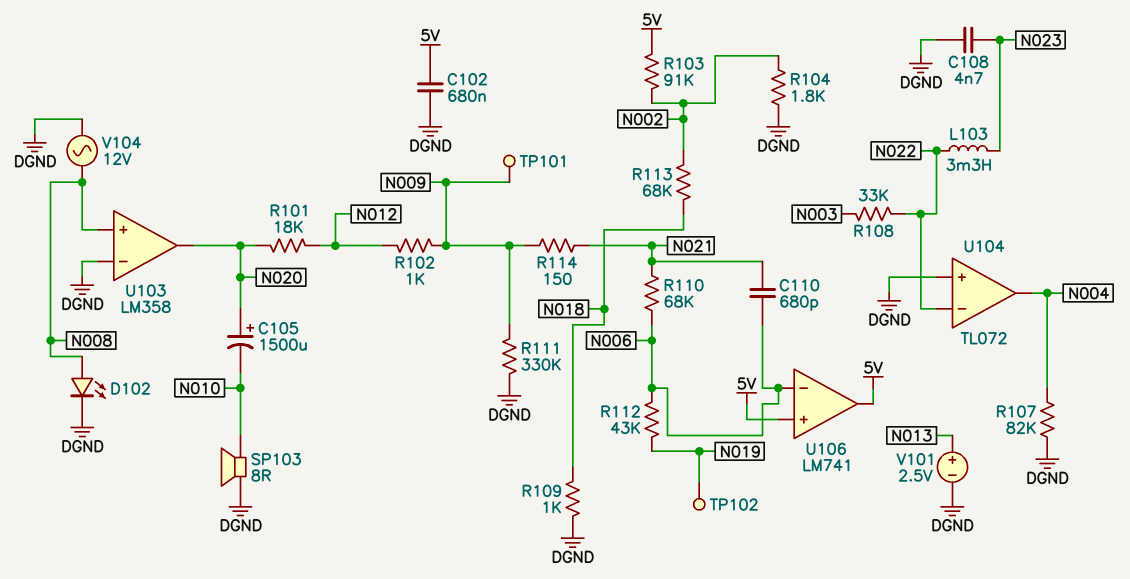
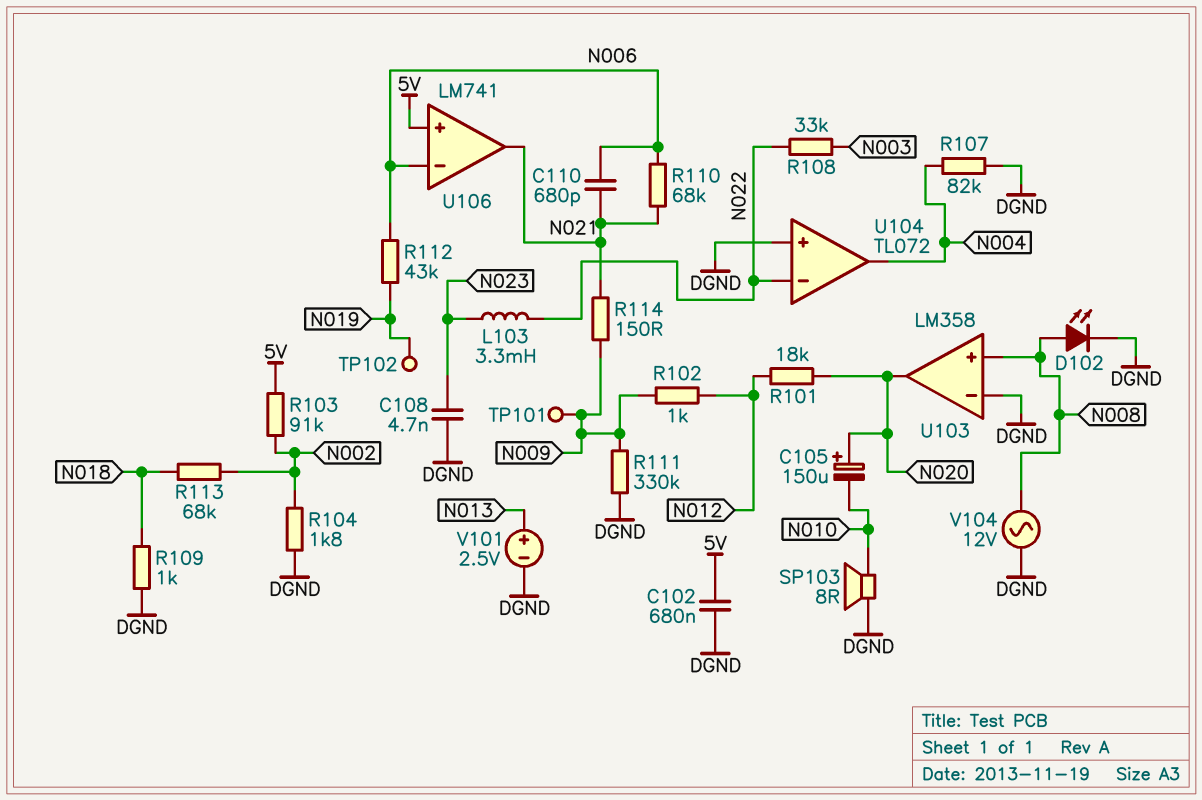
C105: 1500uF (plus N020, minus N010) -> 150uF (plus N020, minus N010)
U106 pin out: 5V -> N021

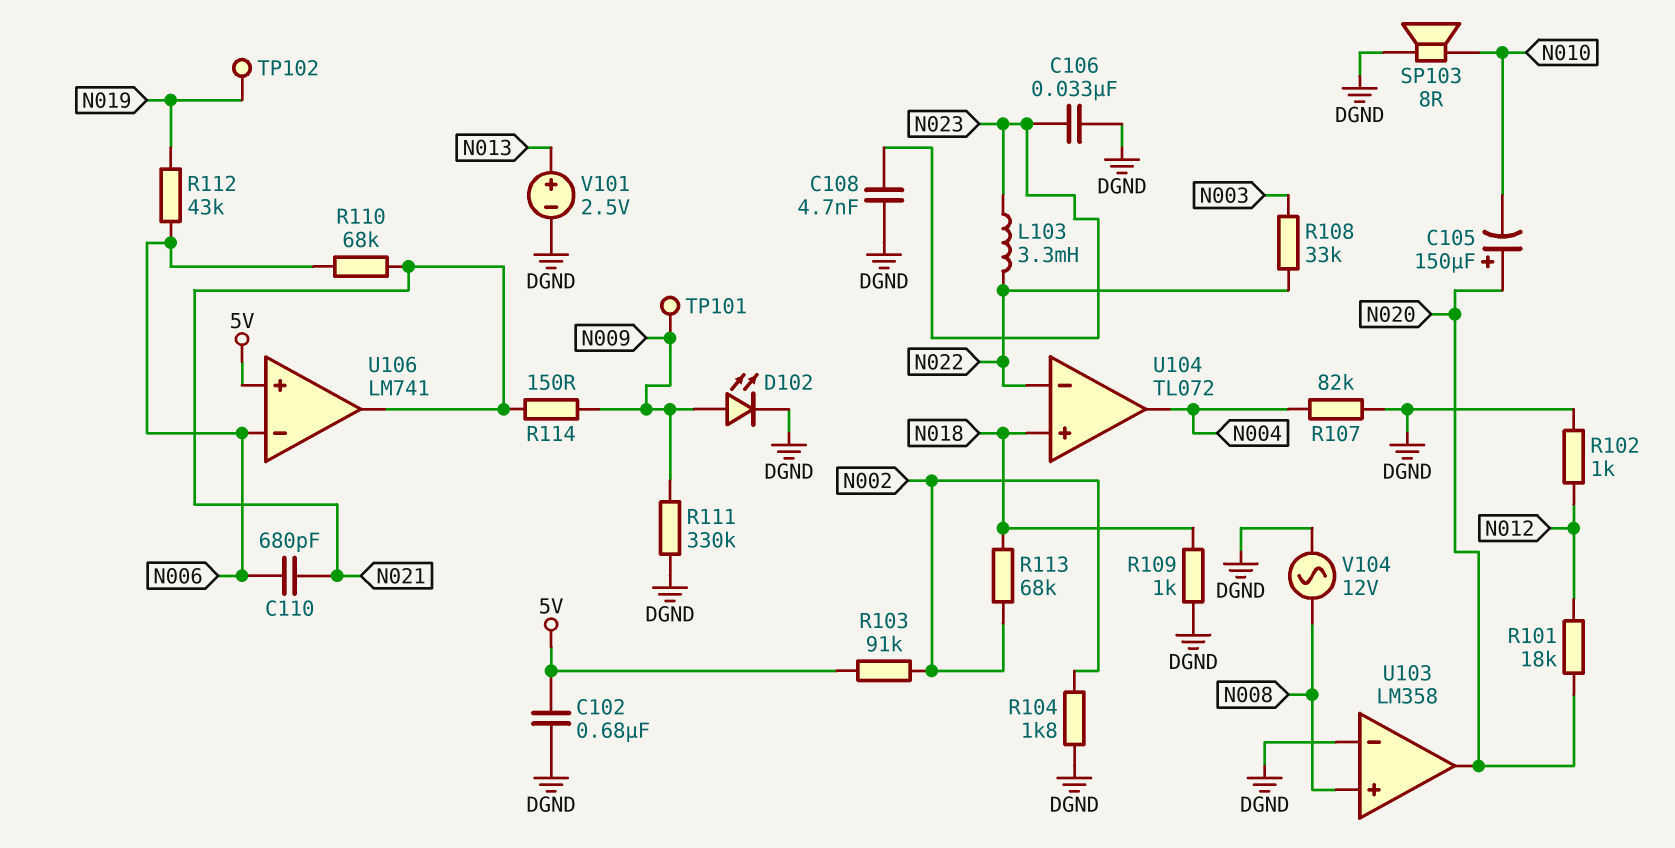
C106: none -> 33nF (DGND, N023)
D102: LED (A N008, K DGND) -> LED (A N009, K DGND)
R102: 1k (N009, N012) -> 1k (DGND, N012)
U104 pin in+: DGND -> N018

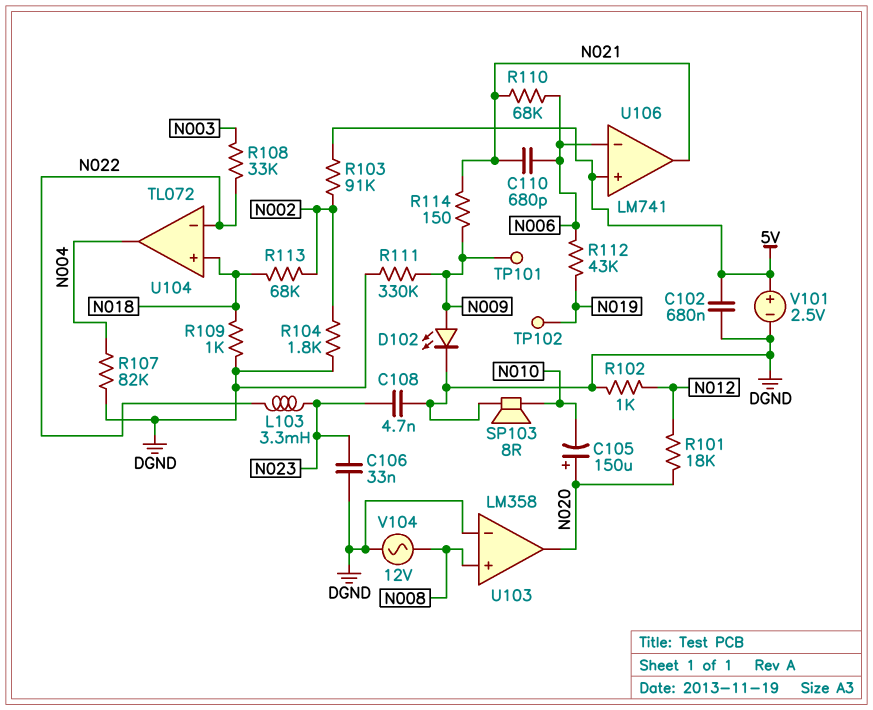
V101: 2.5V (plus N013, minus DGND) -> 2.5V (plus 5V, minus DGND)

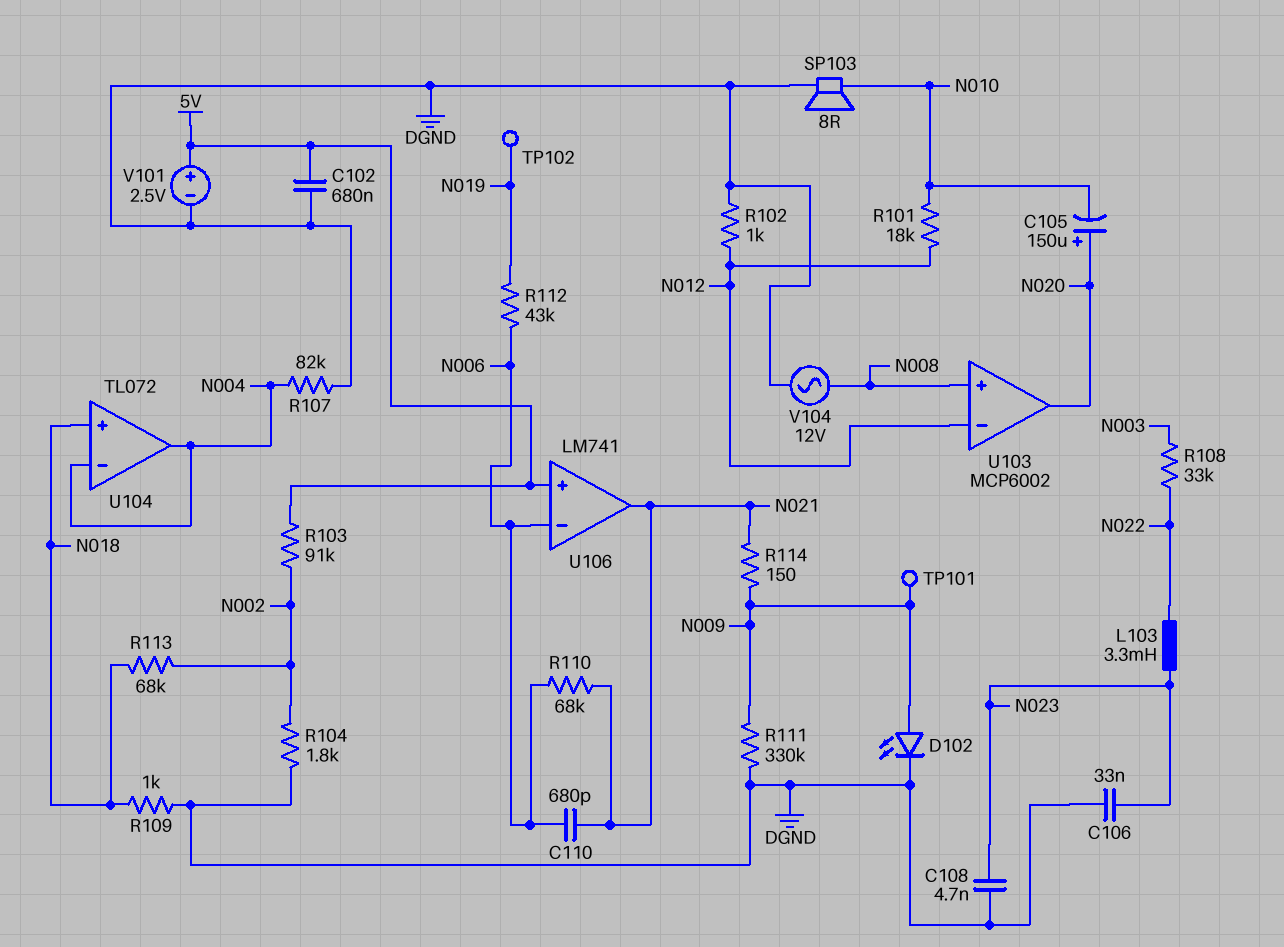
R101: 18k (N012, N020) -> 18k (N010, N012)
U103: LM358 -> MCP6002
U103 pin in-: DGND -> N012
U104 pin in-: N022 -> N004

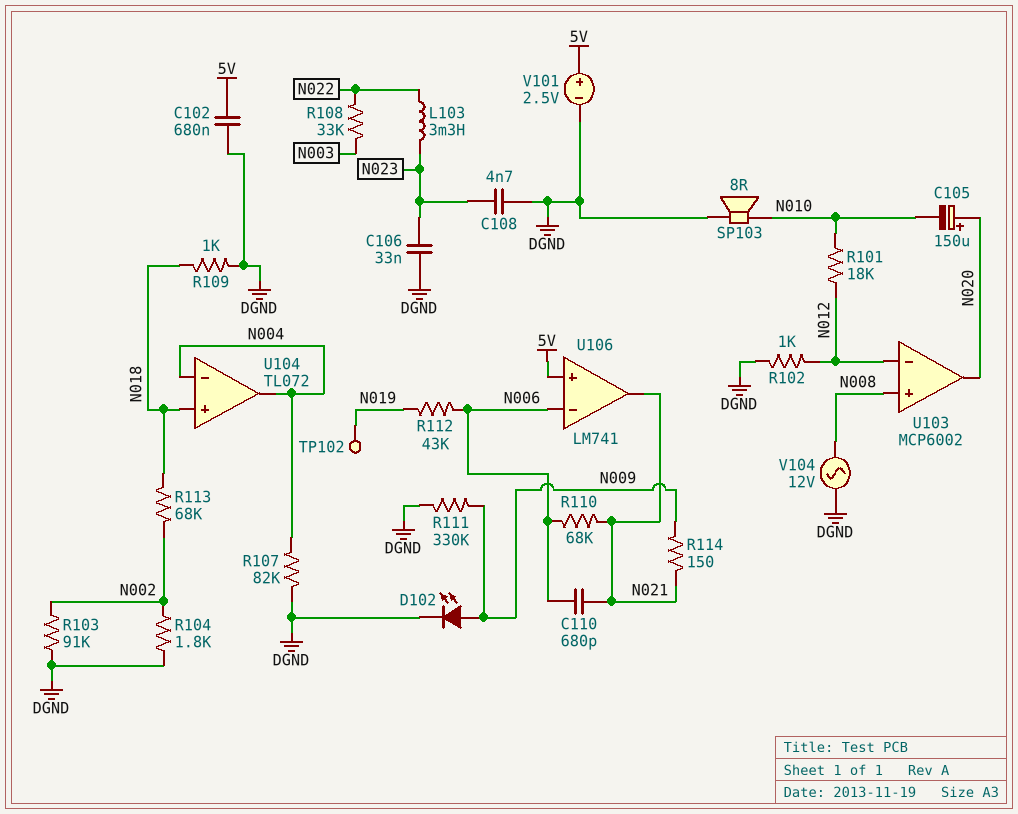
R103: 91k (5V, N002) -> 91k (DGND, N002)
TP101: test point (N009) -> none

